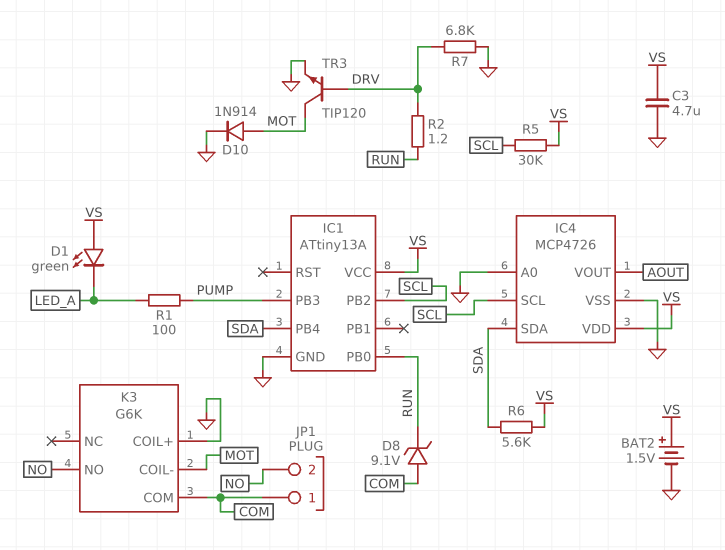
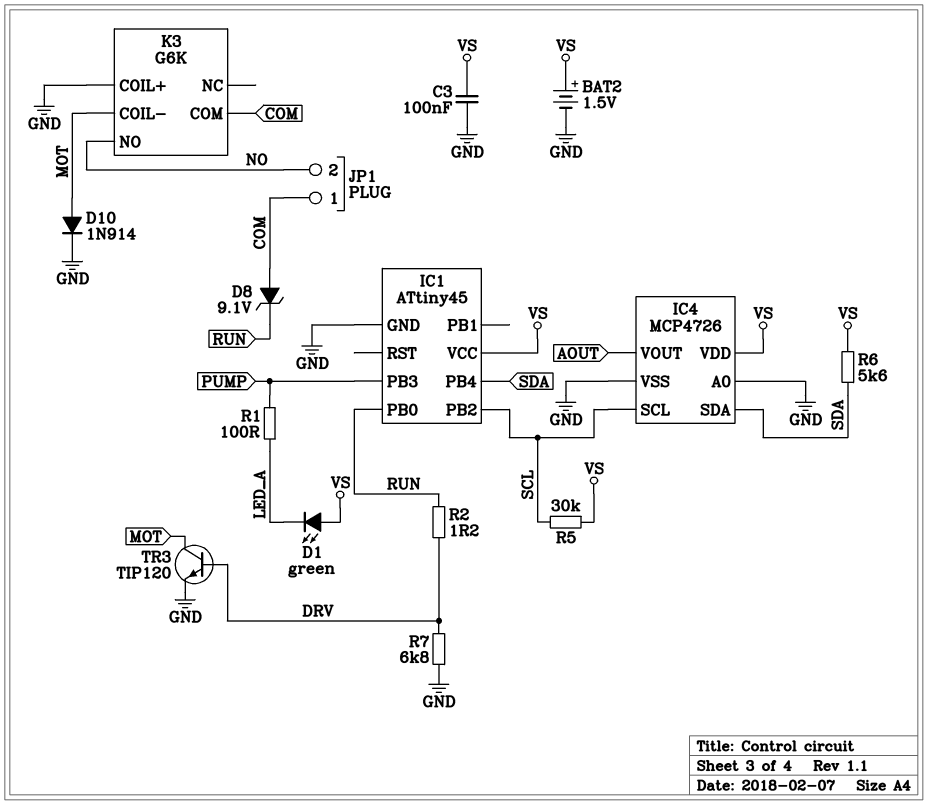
C3: 4.7uF (GND, VS) -> 100nF (GND, VS)
IC1: ATtiny13A -> ATtiny45

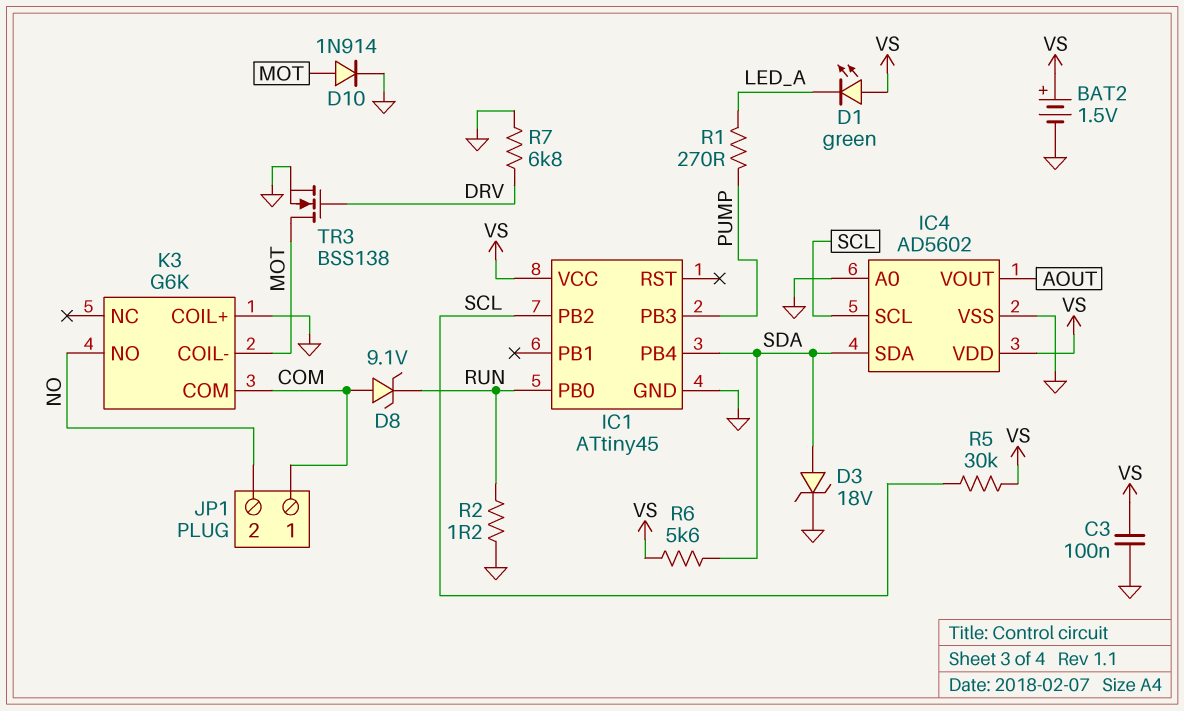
D3: none -> zener 18V (A SDA, K GND)
IC4: MCP4726 -> AD5602
R1: 100 (LED_A, PUMP) -> 270 (LED_A, PUMP)
R2: 1.2 (DRV, RUN) -> 1.2 (GND, RUN)
TR3: NPN TIP120 (B DRV, C MOT, E GND) -> NMOS BSS138 (G DRV, D MOT, S GND)

